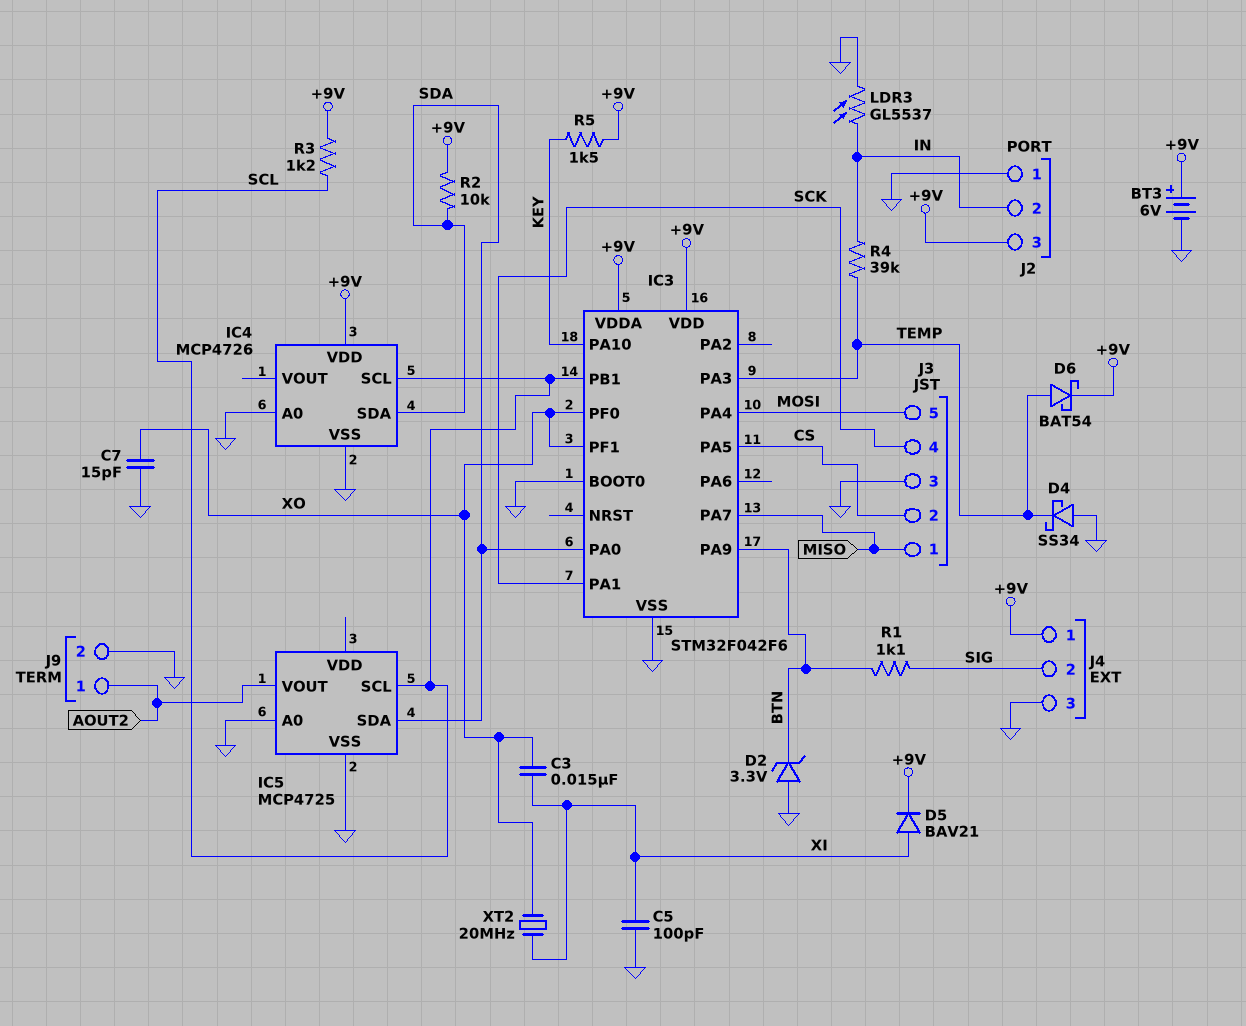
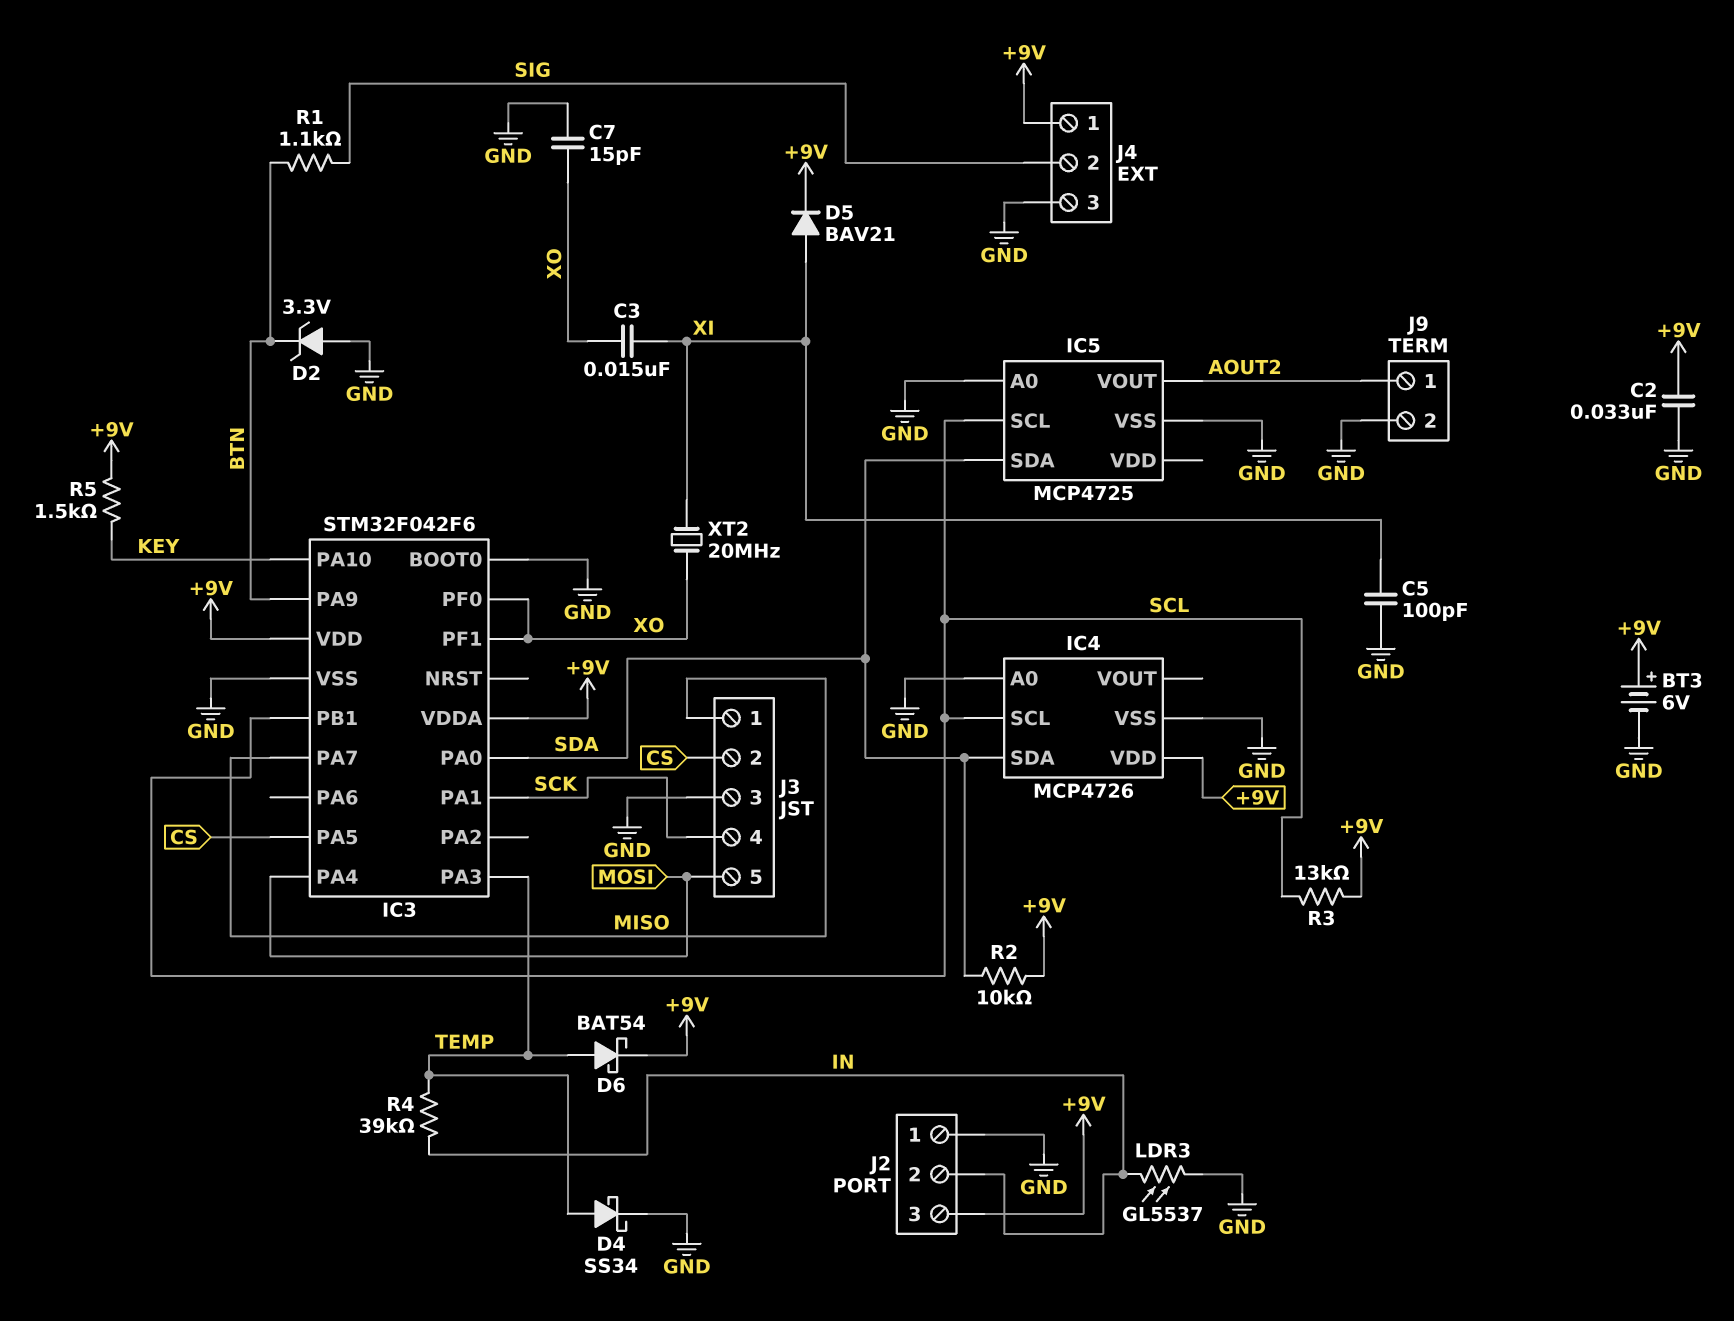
C2: none -> 33nF (+9V, GND)
D4: schottky SS34 (A GND, K TEMP) -> schottky SS34 (A TEMP, K GND)
R3: 1.2k (+9V, SCL) -> 13k (+9V, SCL)

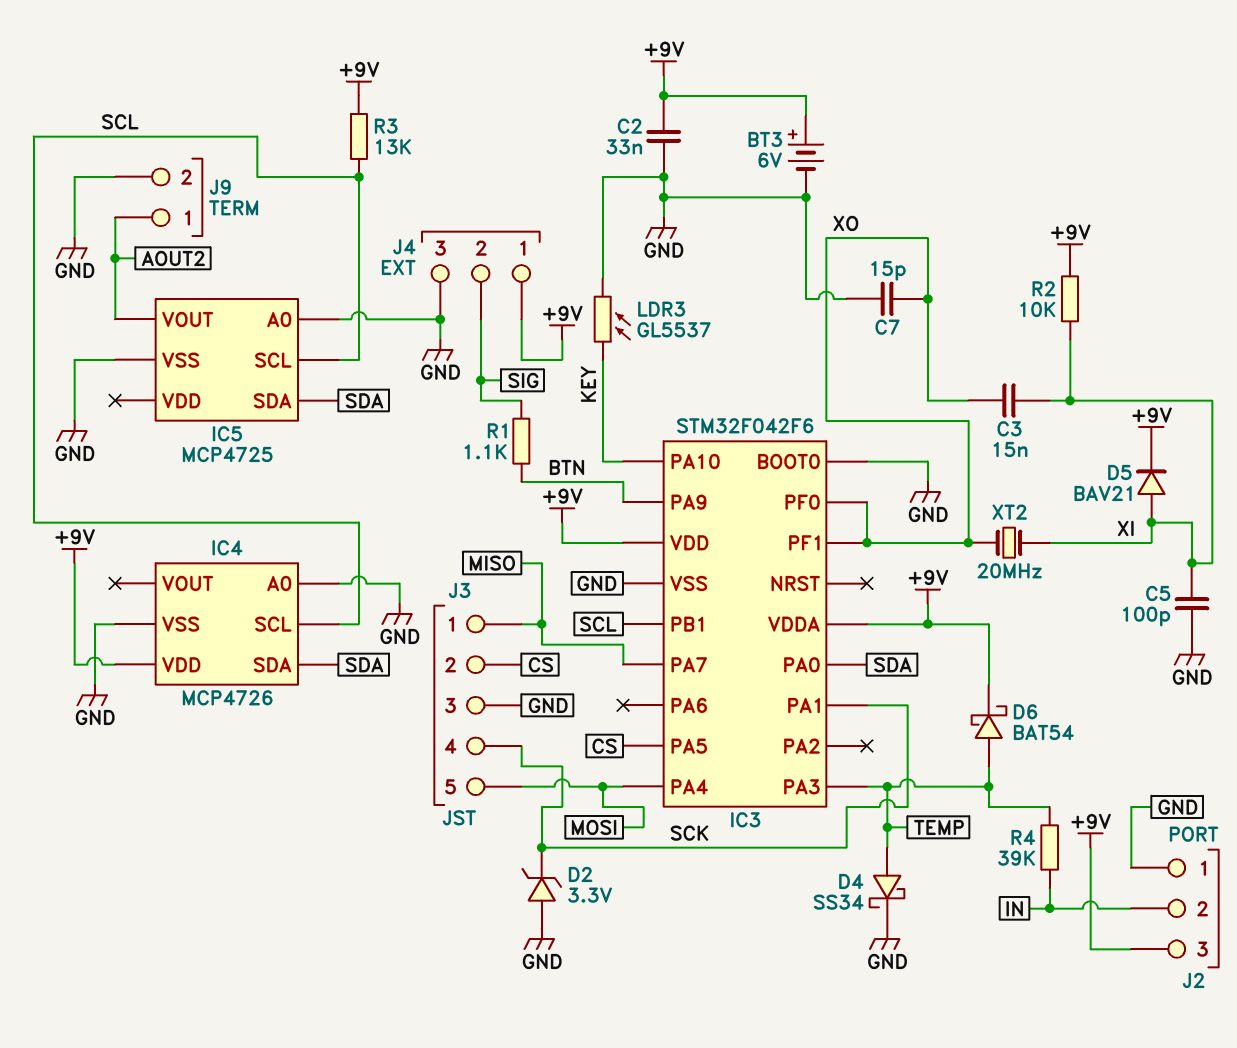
D2: zener 3.3V (A GND, K BTN) -> zener 3.3V (A GND, K SCK)
LDR3: GL5537 (GND, IN) -> GL5537 (GND, KEY)
R2: 10k (+9V, SDA) -> 10k (+9V, XI)
R5: 1.5k (+9V, KEY) -> none

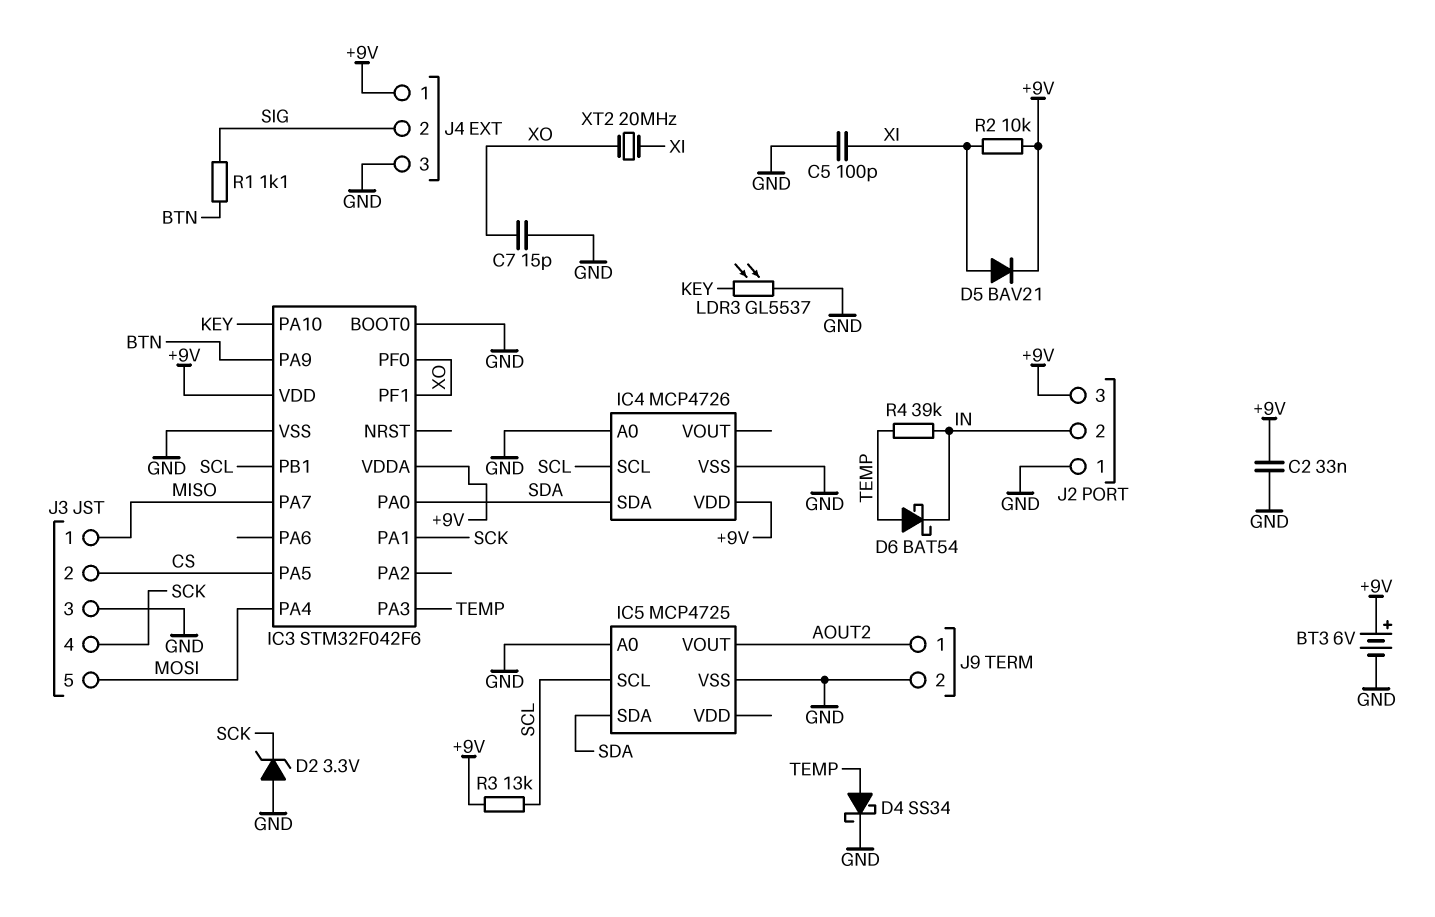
C3: 15nF (XI, XO) -> none
D6: schottky BAT54 (A TEMP, K +9V) -> schottky BAT54 (A TEMP, K IN)

